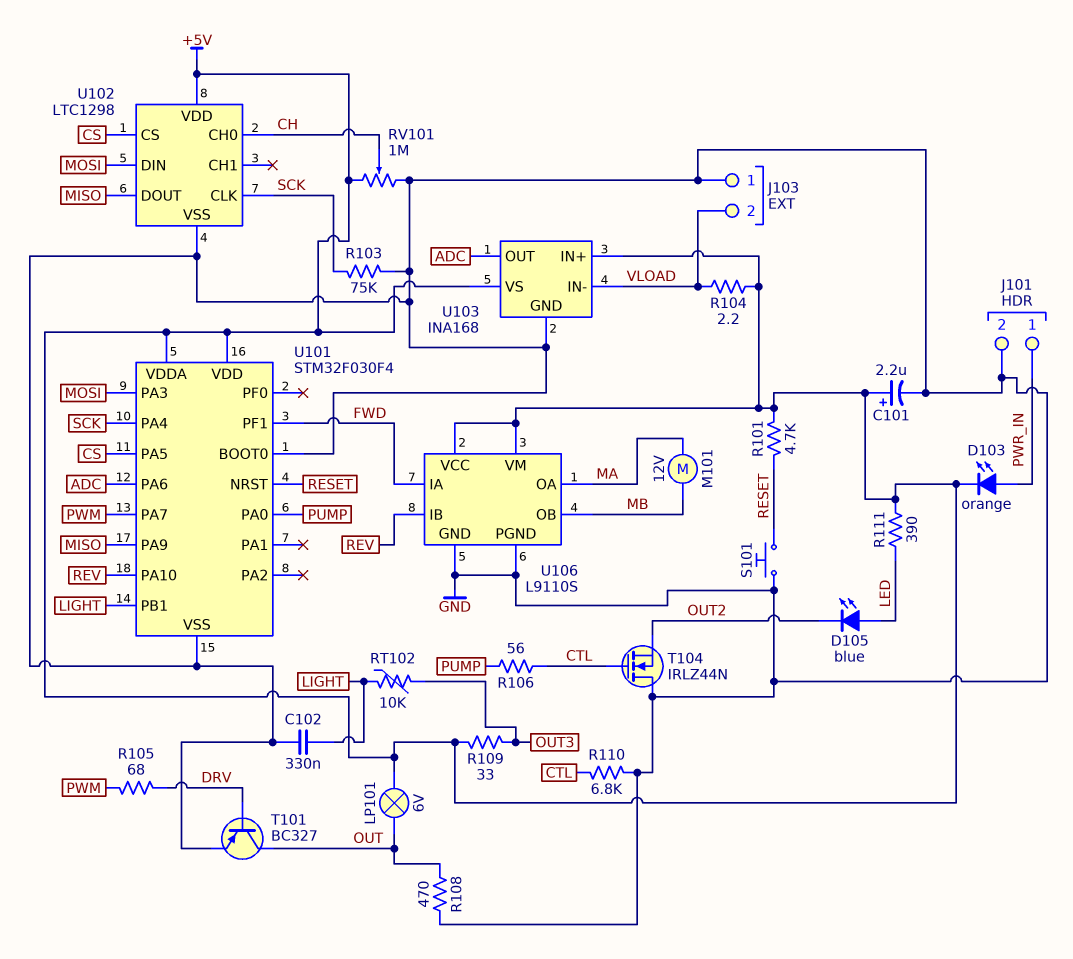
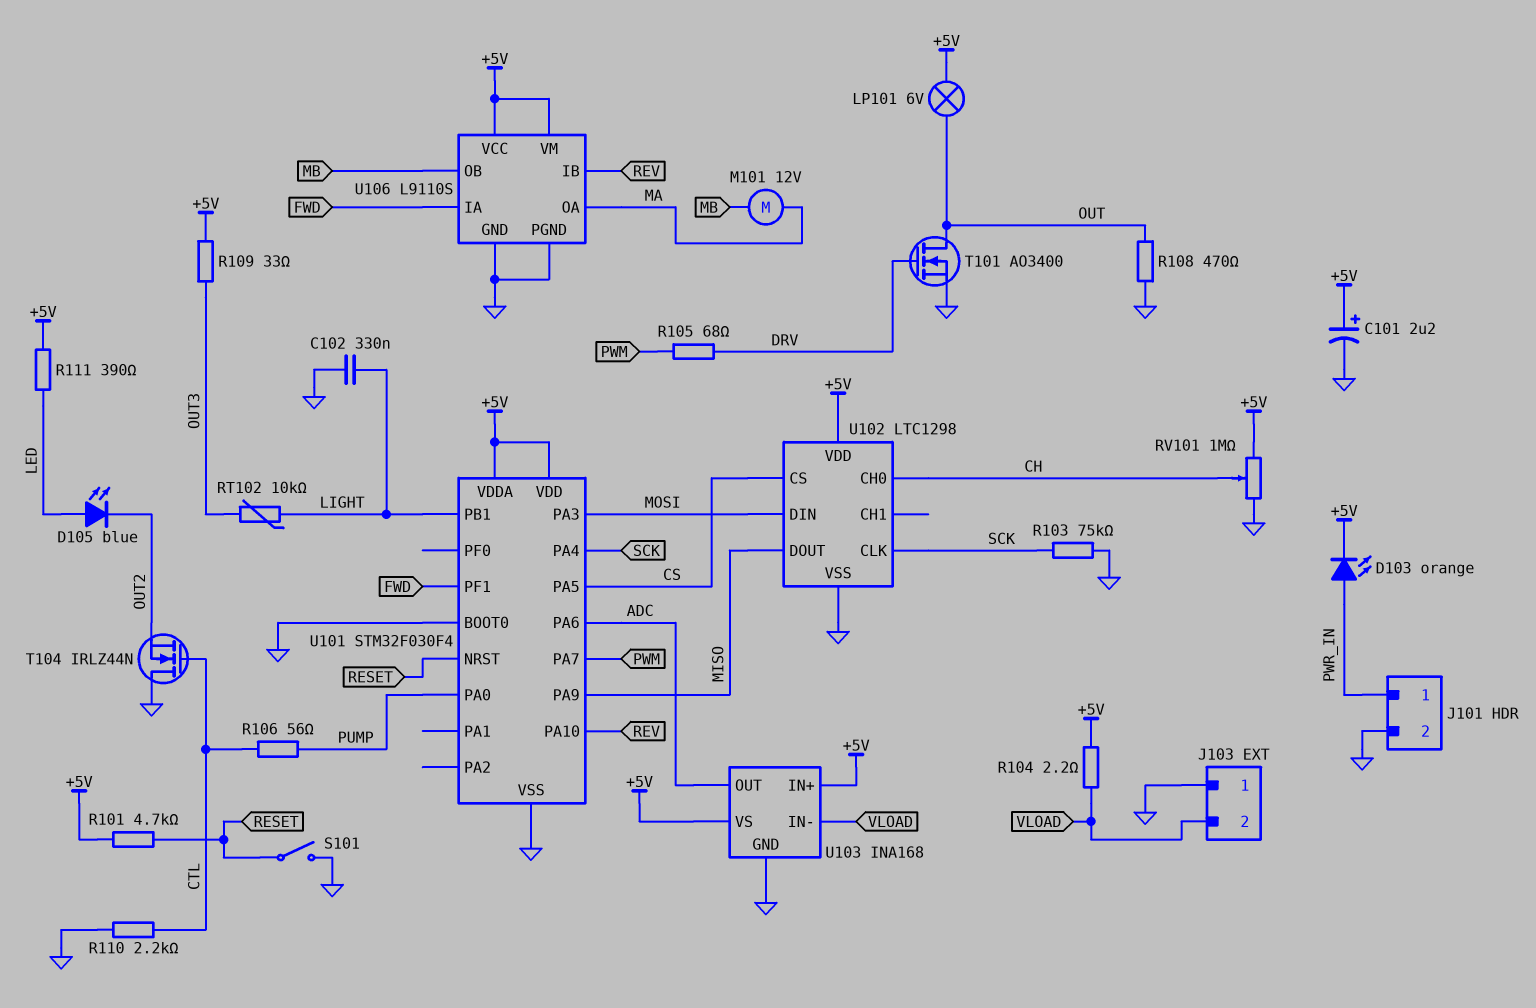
R110: 6.8k (CTL, GND) -> 2.2k (CTL, GND)
S101: button (GND, RESET) -> switch (GND, RESET)
T101: PNP BC327 (B DRV, C OUT, E GND) -> NMOS AO3400 (G DRV, D OUT, S GND)

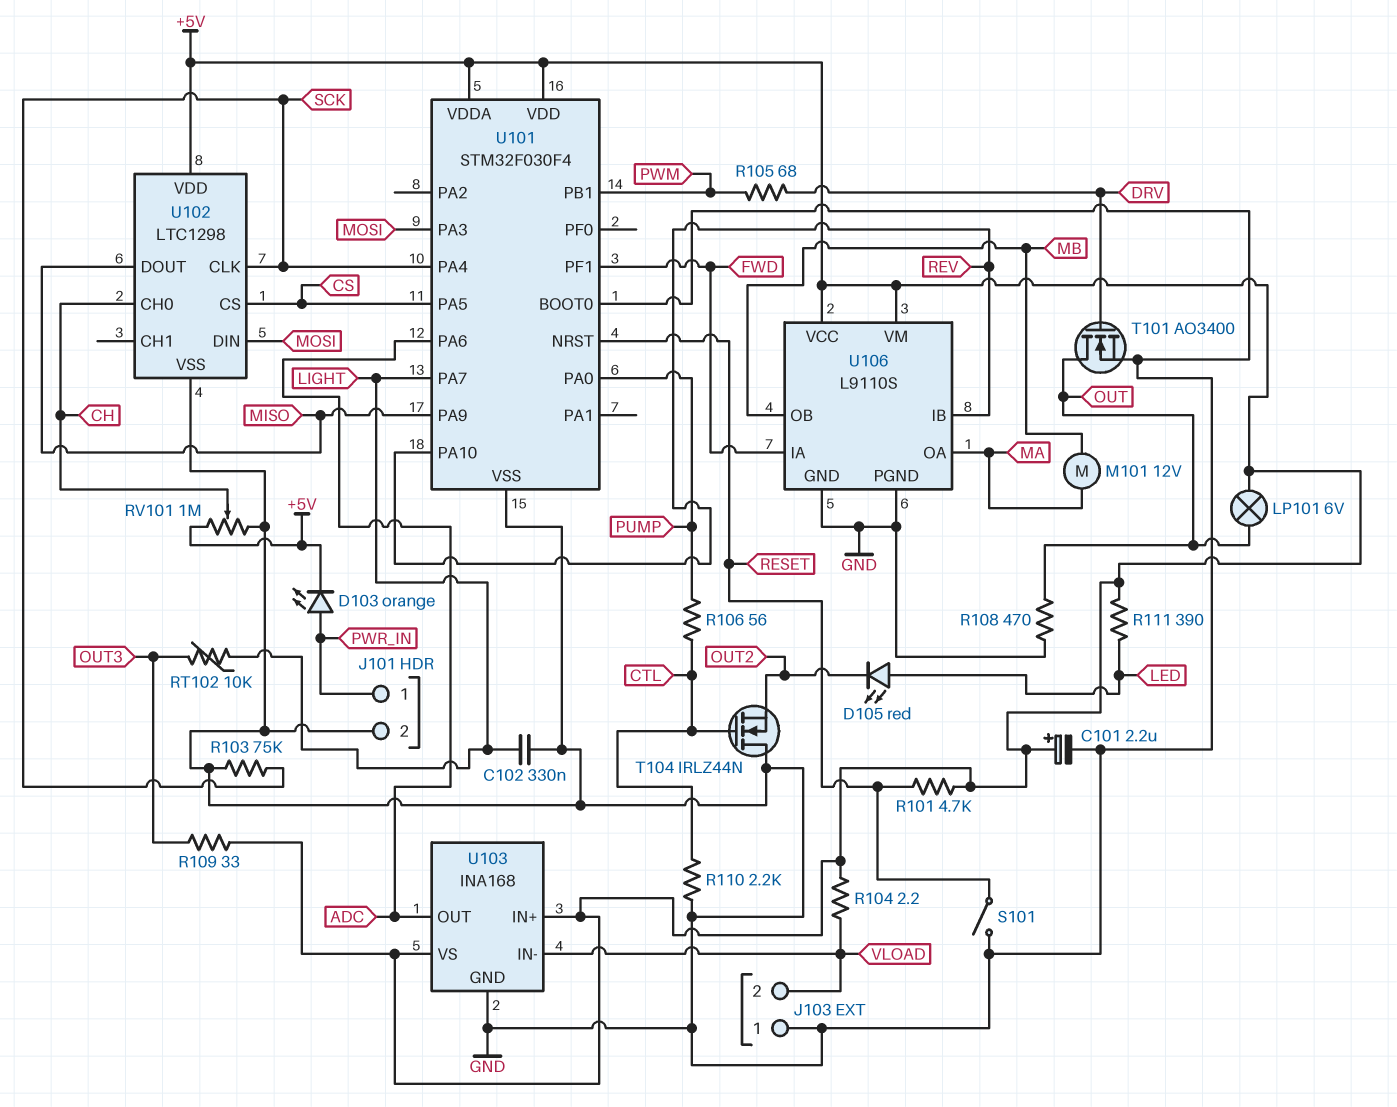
D105: LED blue (A LED, K OUT2) -> LED red (A LED, K OUT2)
U101 pin PA7: PWM -> LIGHT
U101 pin PB1: LIGHT -> PWM

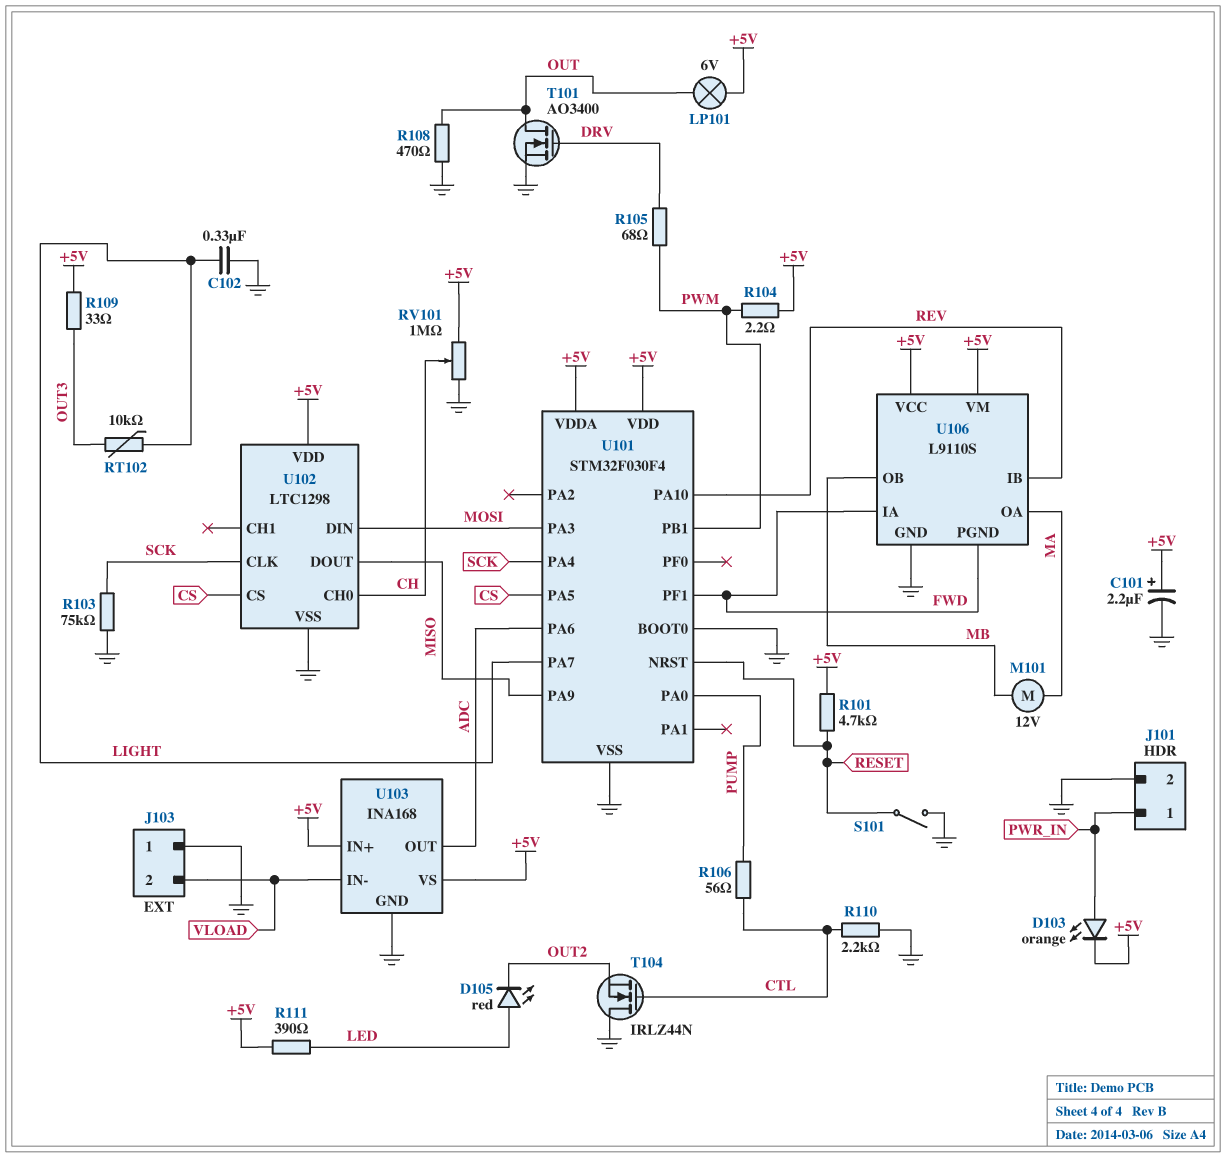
R104: 2.2 (+5V, VLOAD) -> 2.2 (+5V, PWM)
U106 pin PGND: GND -> FWD

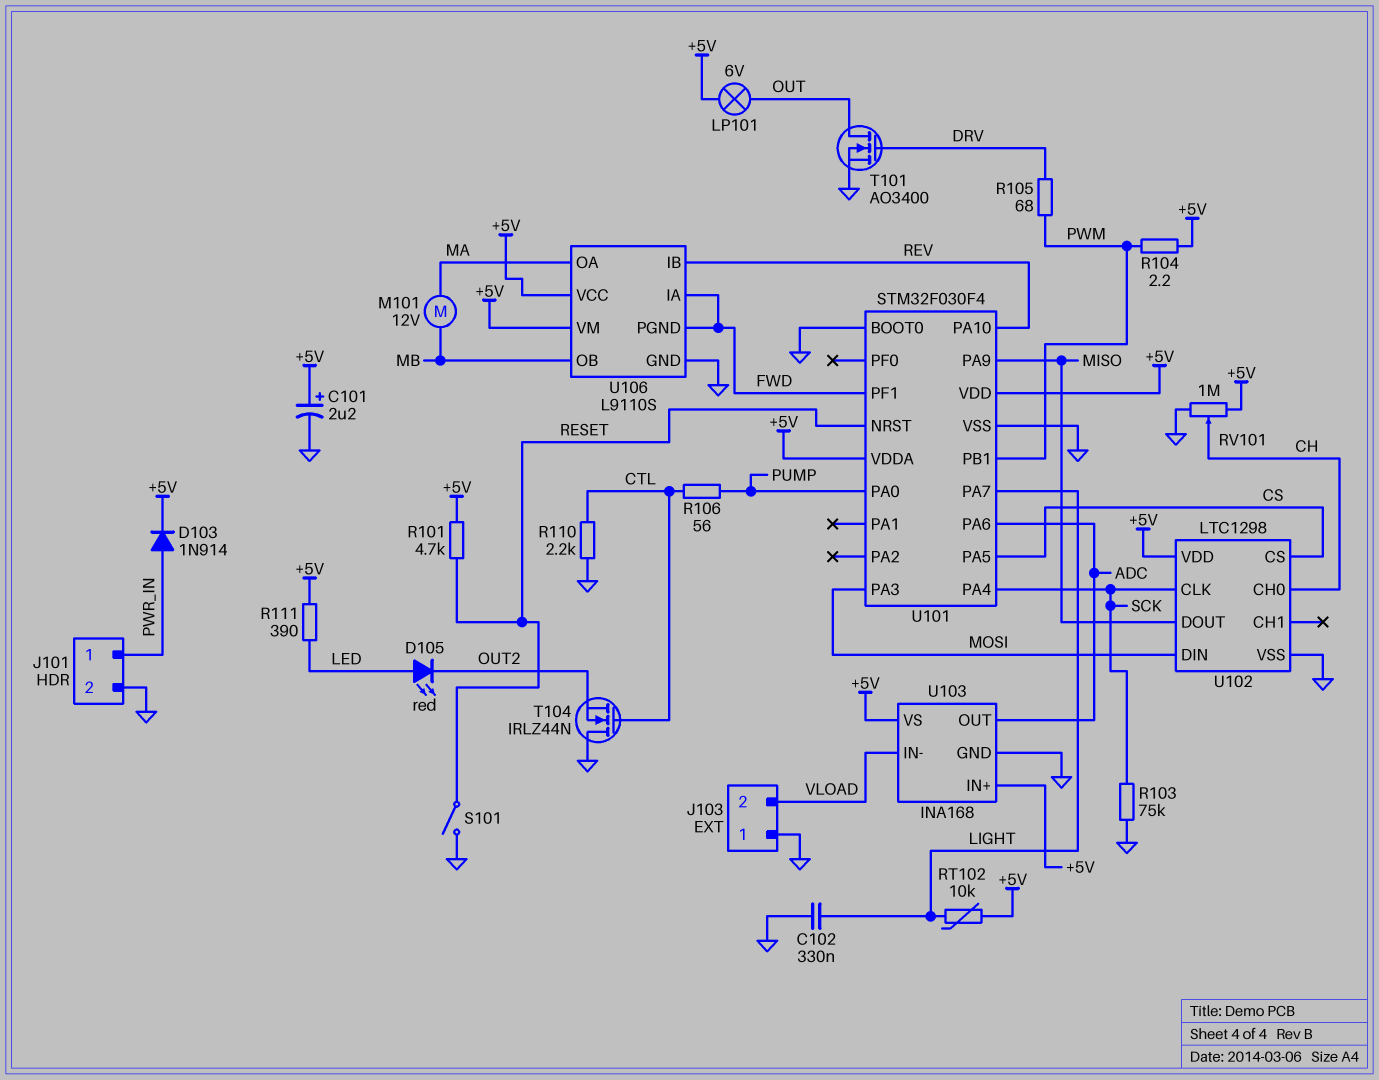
D103: LED orange (A PWR_IN, K +5V) -> diode 1N914 (A PWR_IN, K +5V)
R108: 470 (GND, OUT) -> none
R109: 33 (+5V, OUT3) -> none
RT102: 10k (LIGHT, OUT3) -> 10k (+5V, LIGHT)

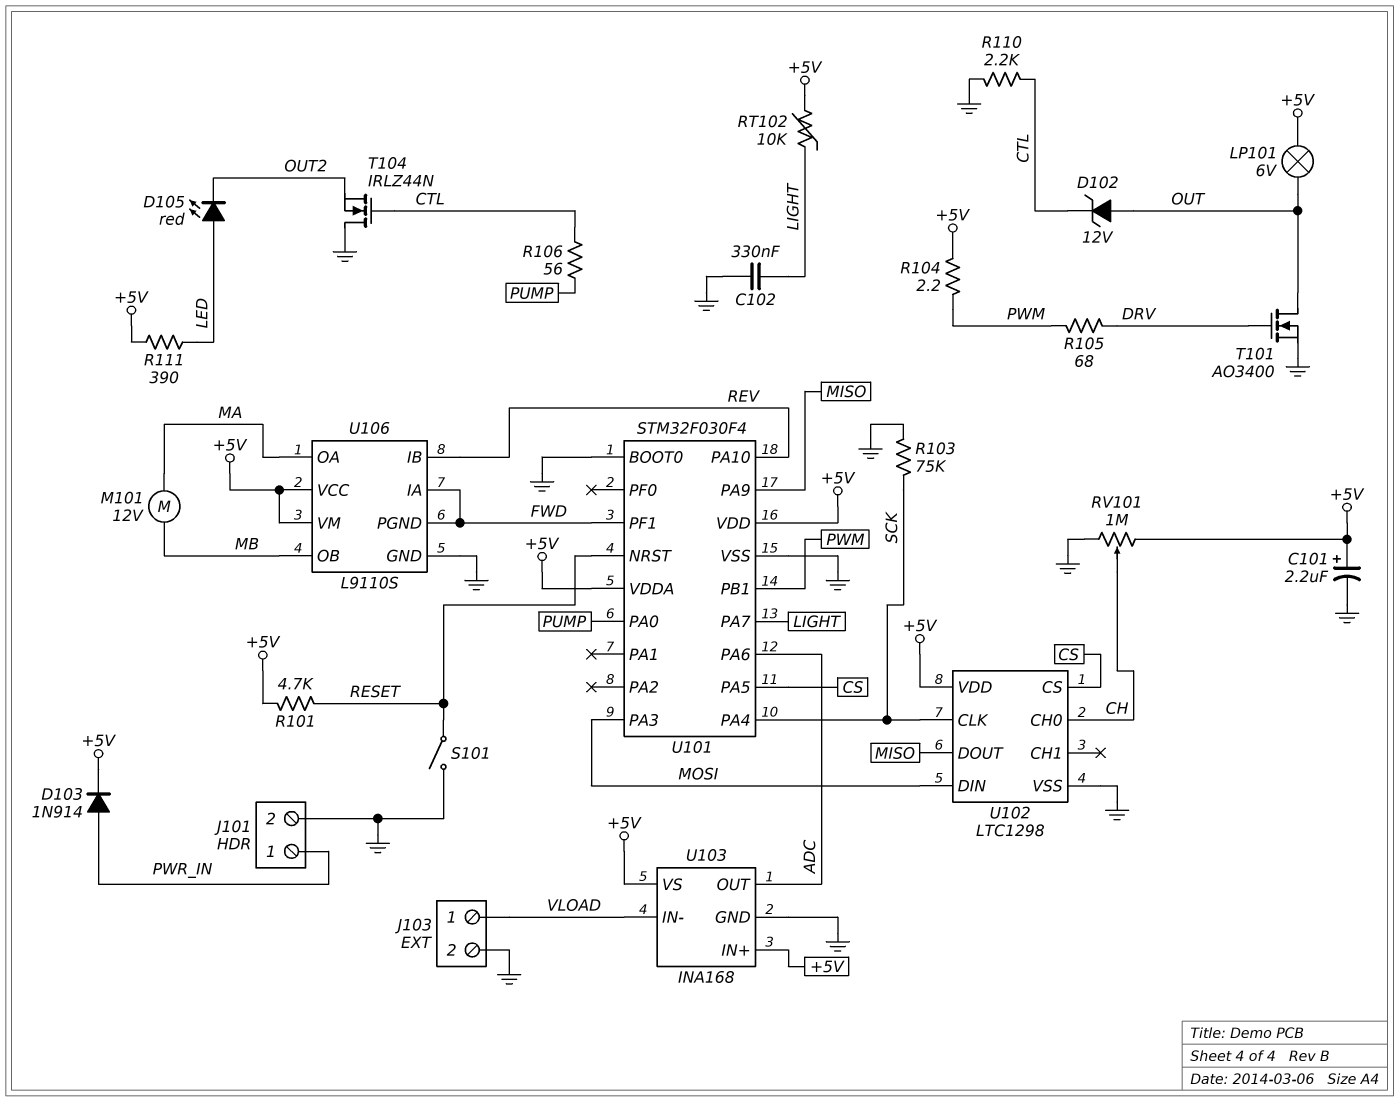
D102: none -> zener 12V (A OUT, K CTL)
J103 pin 1: GND -> VLOAD
J103 pin 2: VLOAD -> GND

